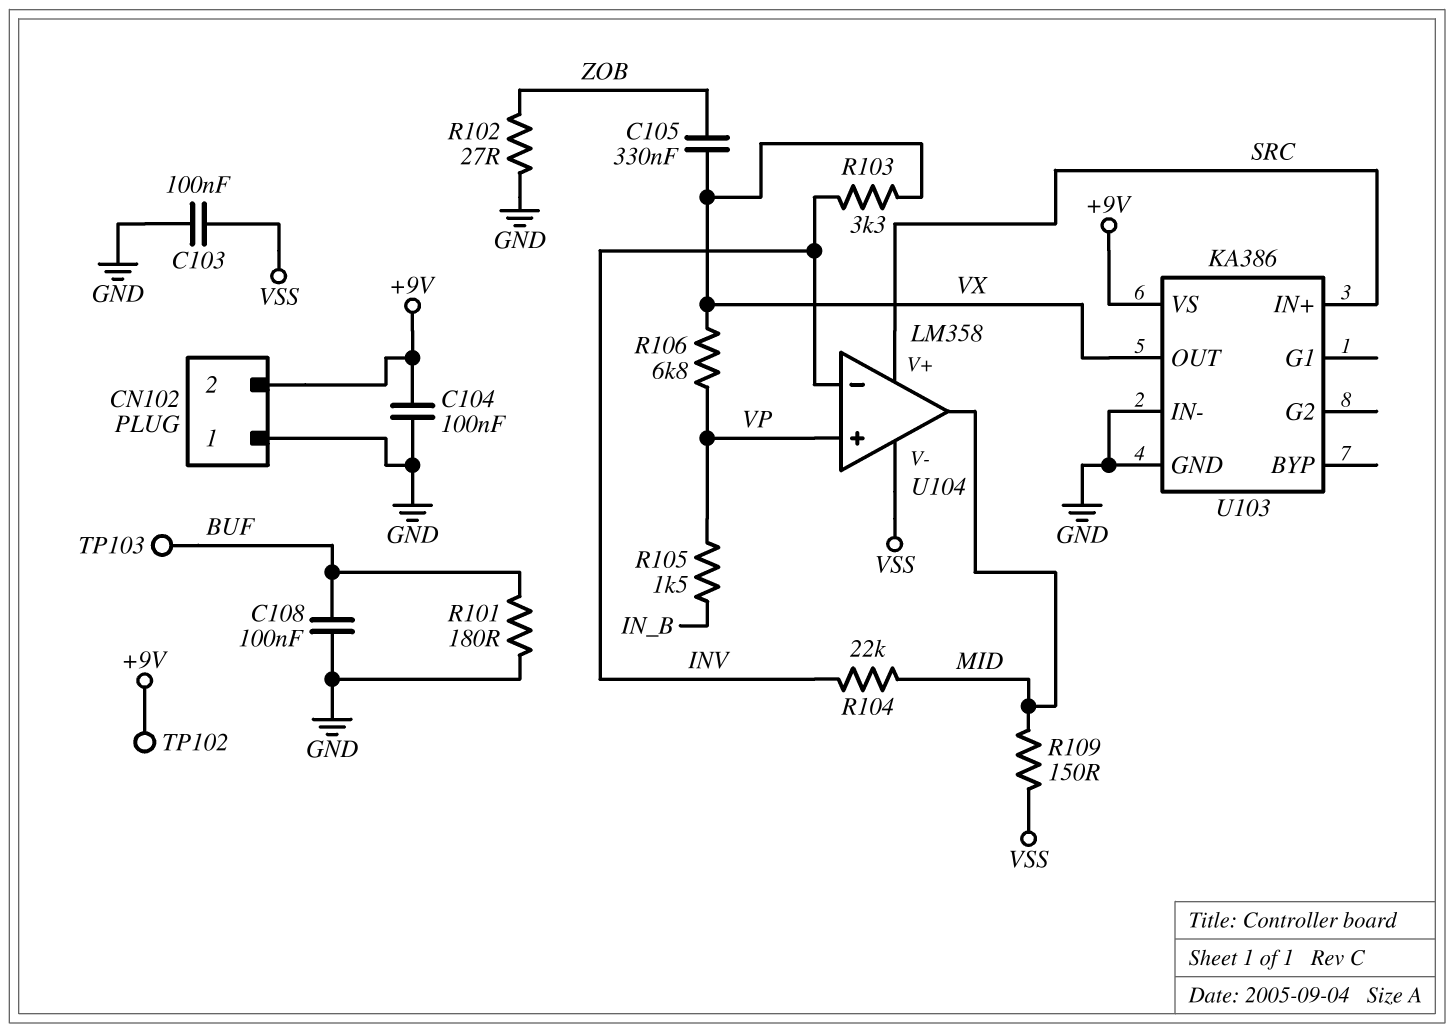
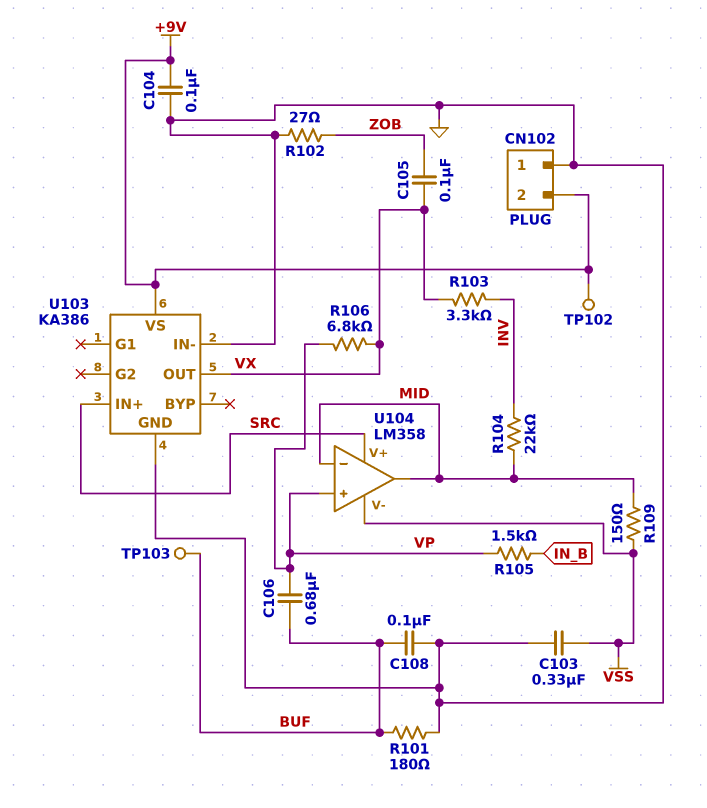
C103: 100nF (GND, VSS) -> 330nF (GND, VSS)
C105: 330nF (VX, ZOB) -> 100nF (VX, ZOB)
C106: none -> 680nF (BUF, VP)
U104 pin in-: INV -> MID

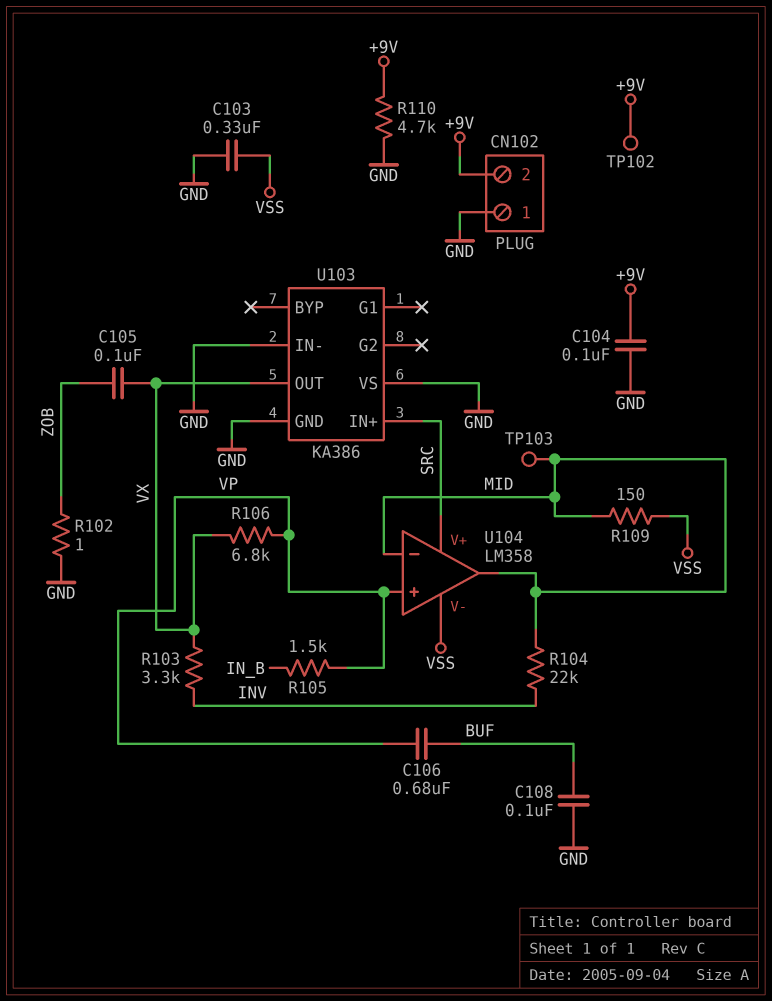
R101: 180 (BUF, GND) -> none
R102: 27 (GND, ZOB) -> 1 (GND, ZOB)
R110: none -> 4.7k (+9V, GND)
TP103: test point (BUF) -> test point (MID)
U103 pin VS: +9V -> GND

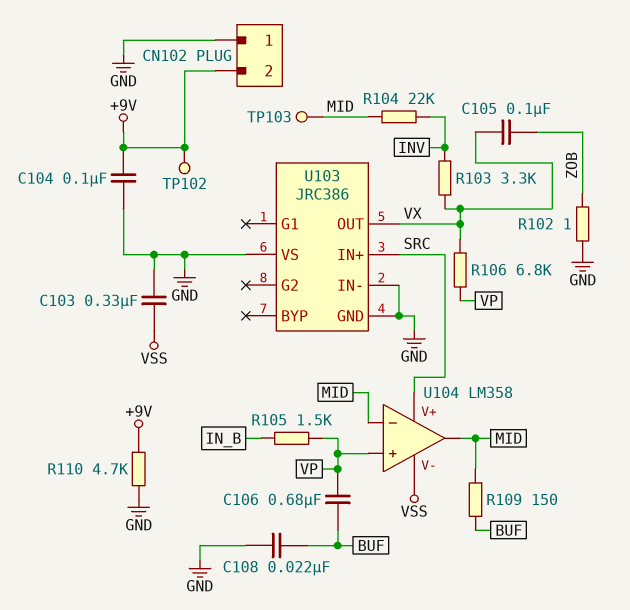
C108: 100nF (BUF, GND) -> 22nF (BUF, GND)
R109: 150 (MID, VSS) -> 150 (BUF, MID)
U103: KA386 -> JRC386

